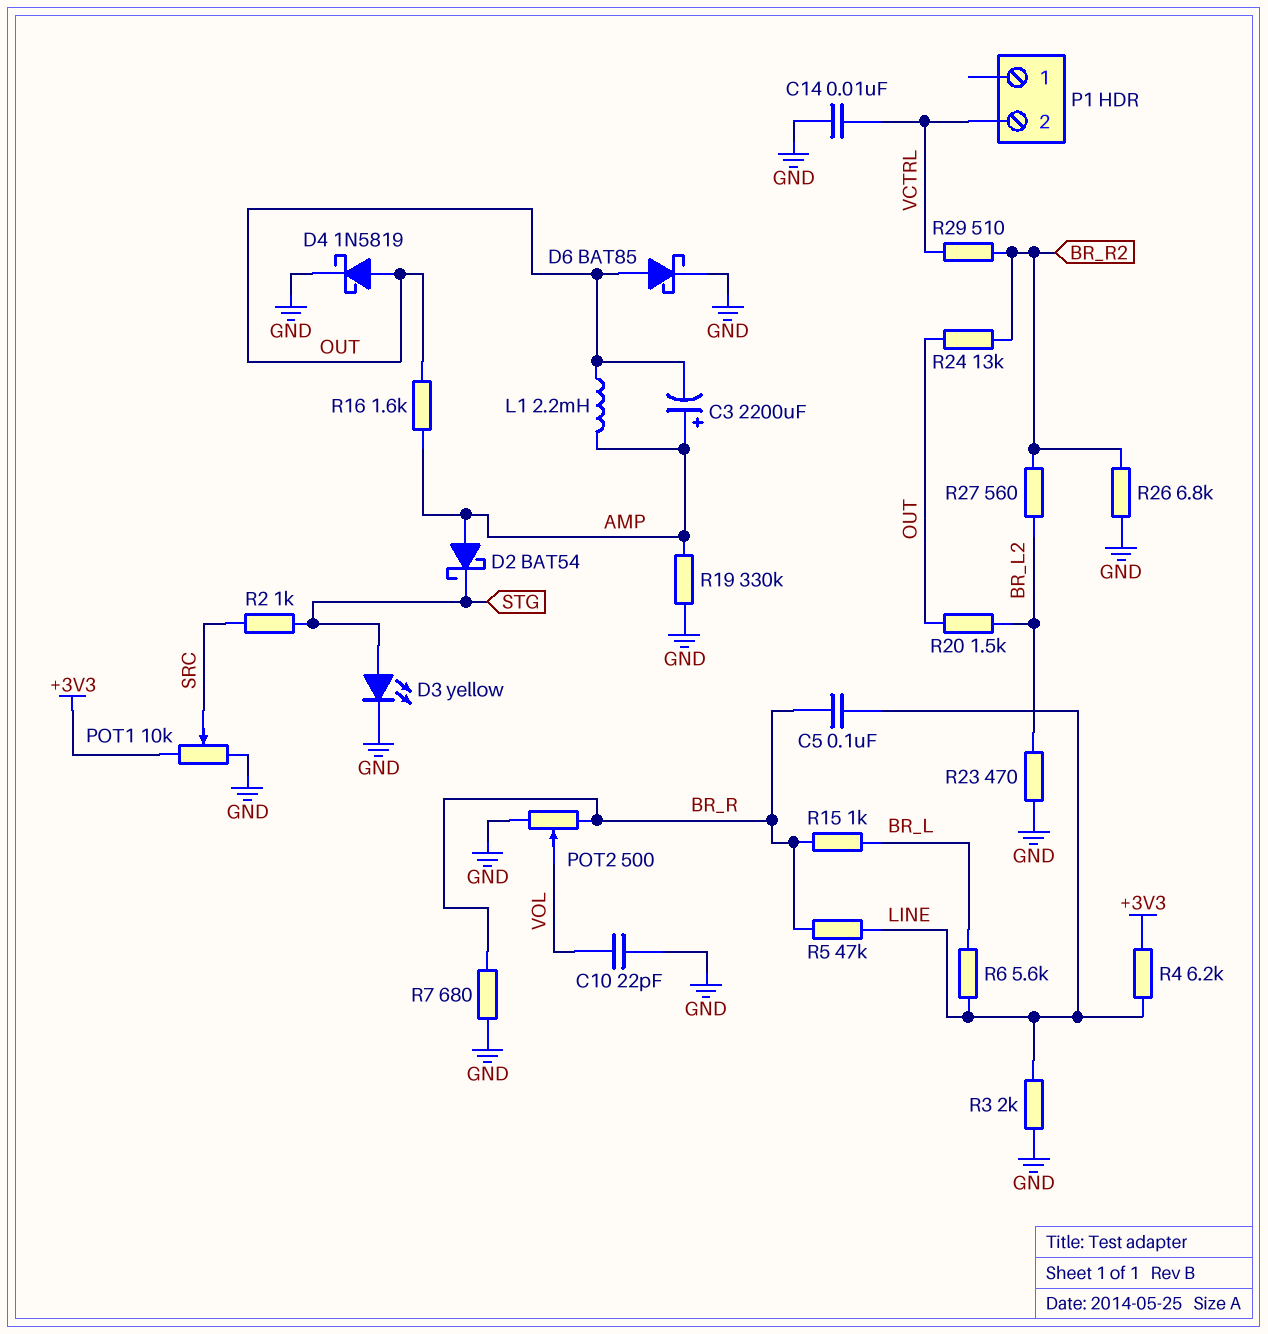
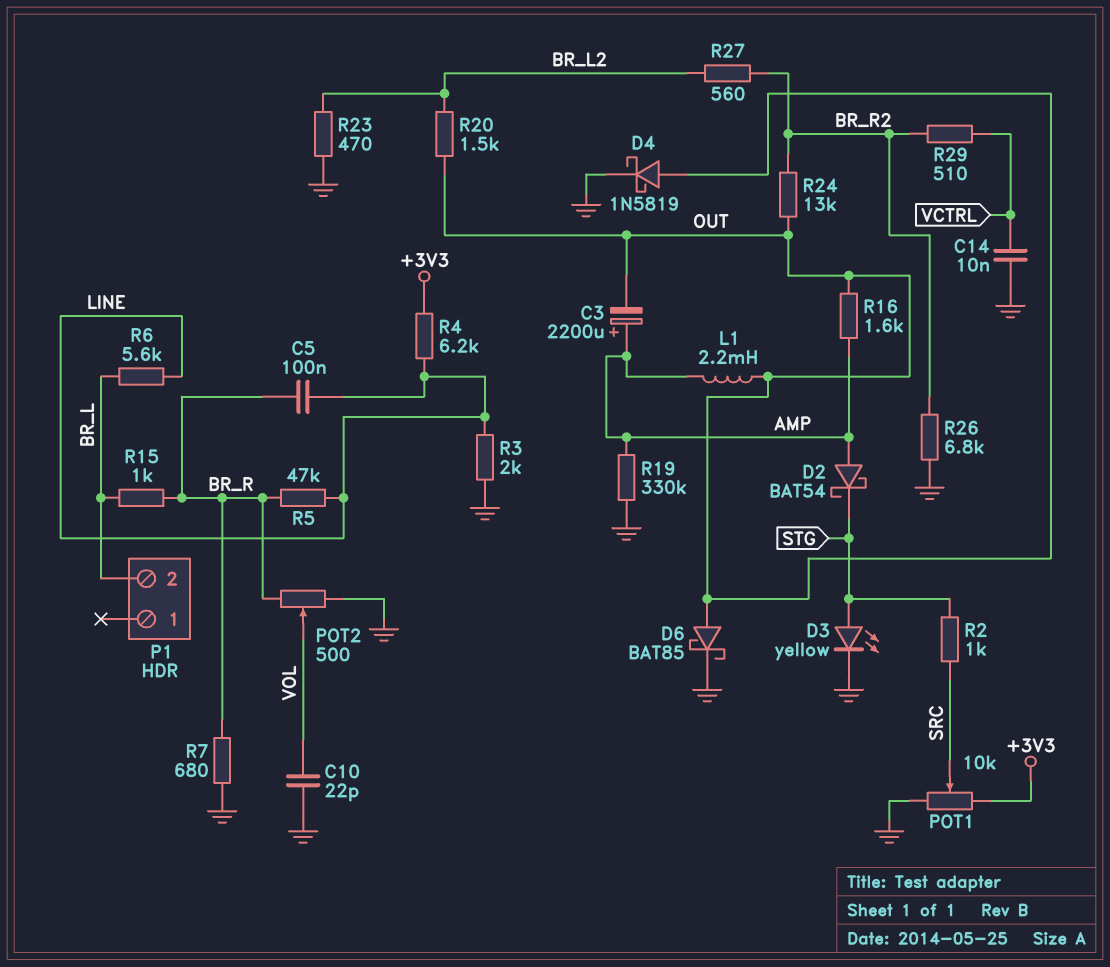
P1 pin 2: VCTRL -> BR_L

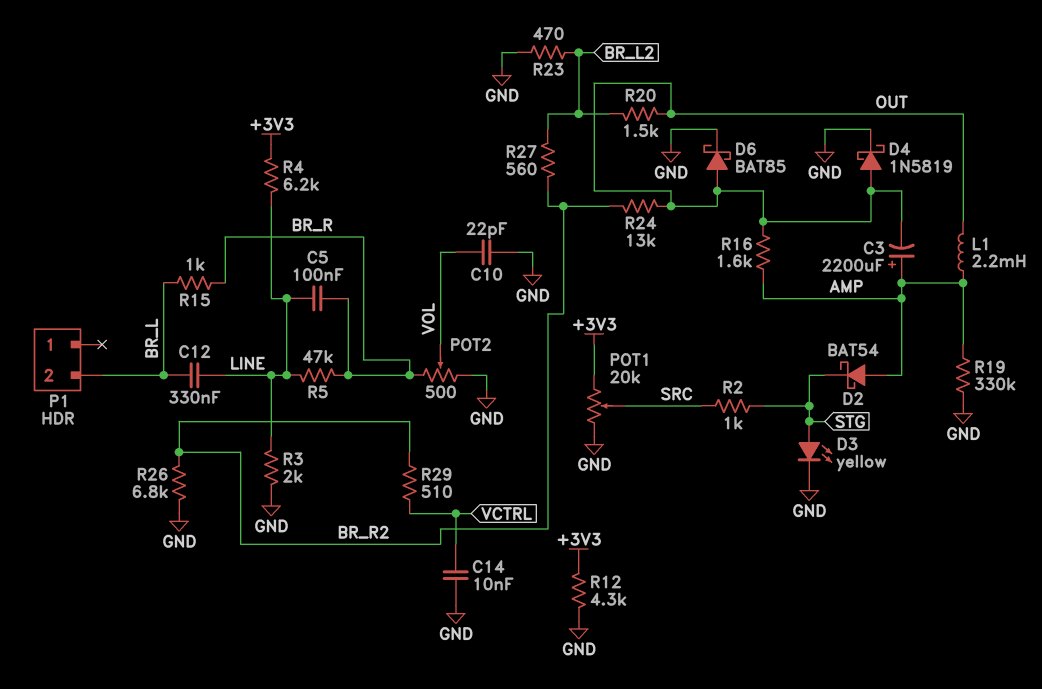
C12: none -> 330nF (BR_L, LINE)
POT1: 10k (+3V3, GND, wiper SRC) -> 20k (+3V3, GND, wiper SRC)
R6: 5.6k (BR_L, LINE) -> none
R7: 680 (BR_R, GND) -> none
R12: none -> 4.3k (+3V3, GND)

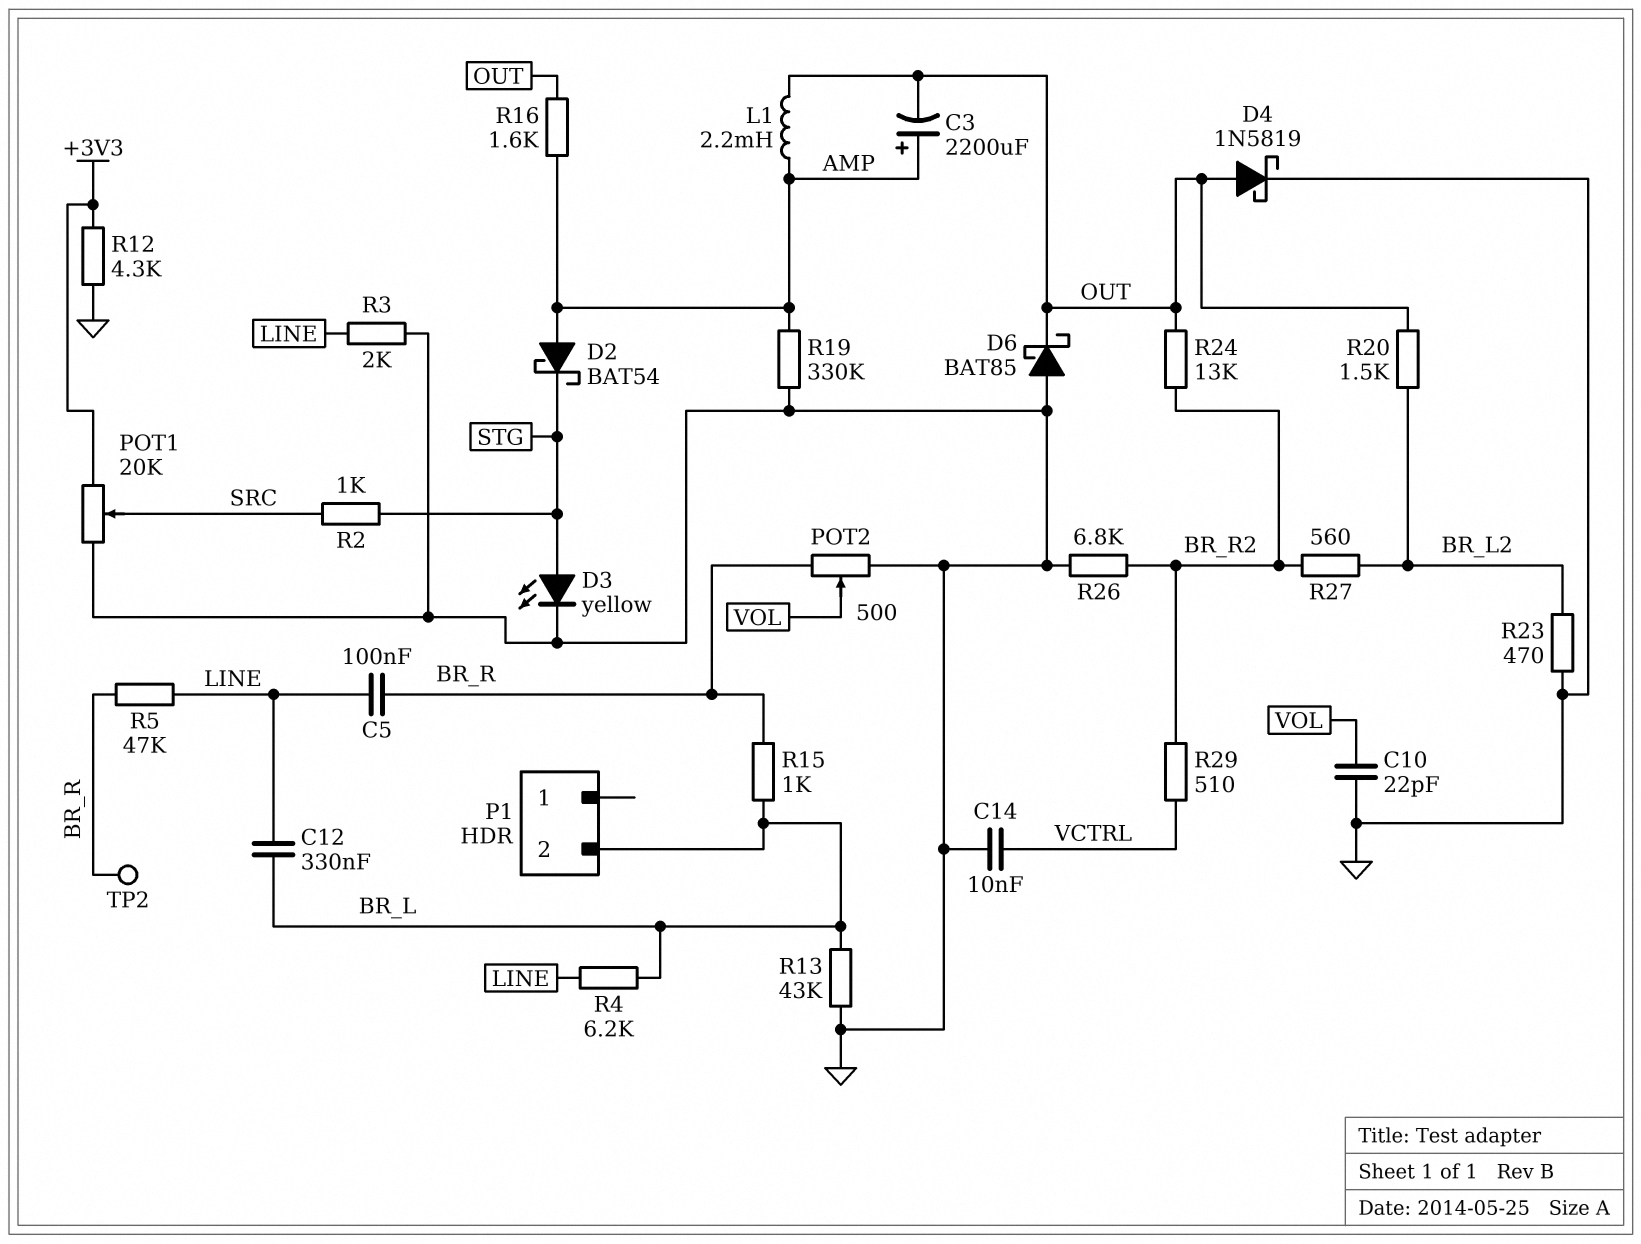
D6: schottky BAT85 (A OUT, K GND) -> schottky BAT85 (A GND, K OUT)
R4: 6.2k (+3V3, LINE) -> 6.2k (BR_L, LINE)
R13: none -> 43k (BR_L, GND)
TP2: none -> test point (BR_R)

